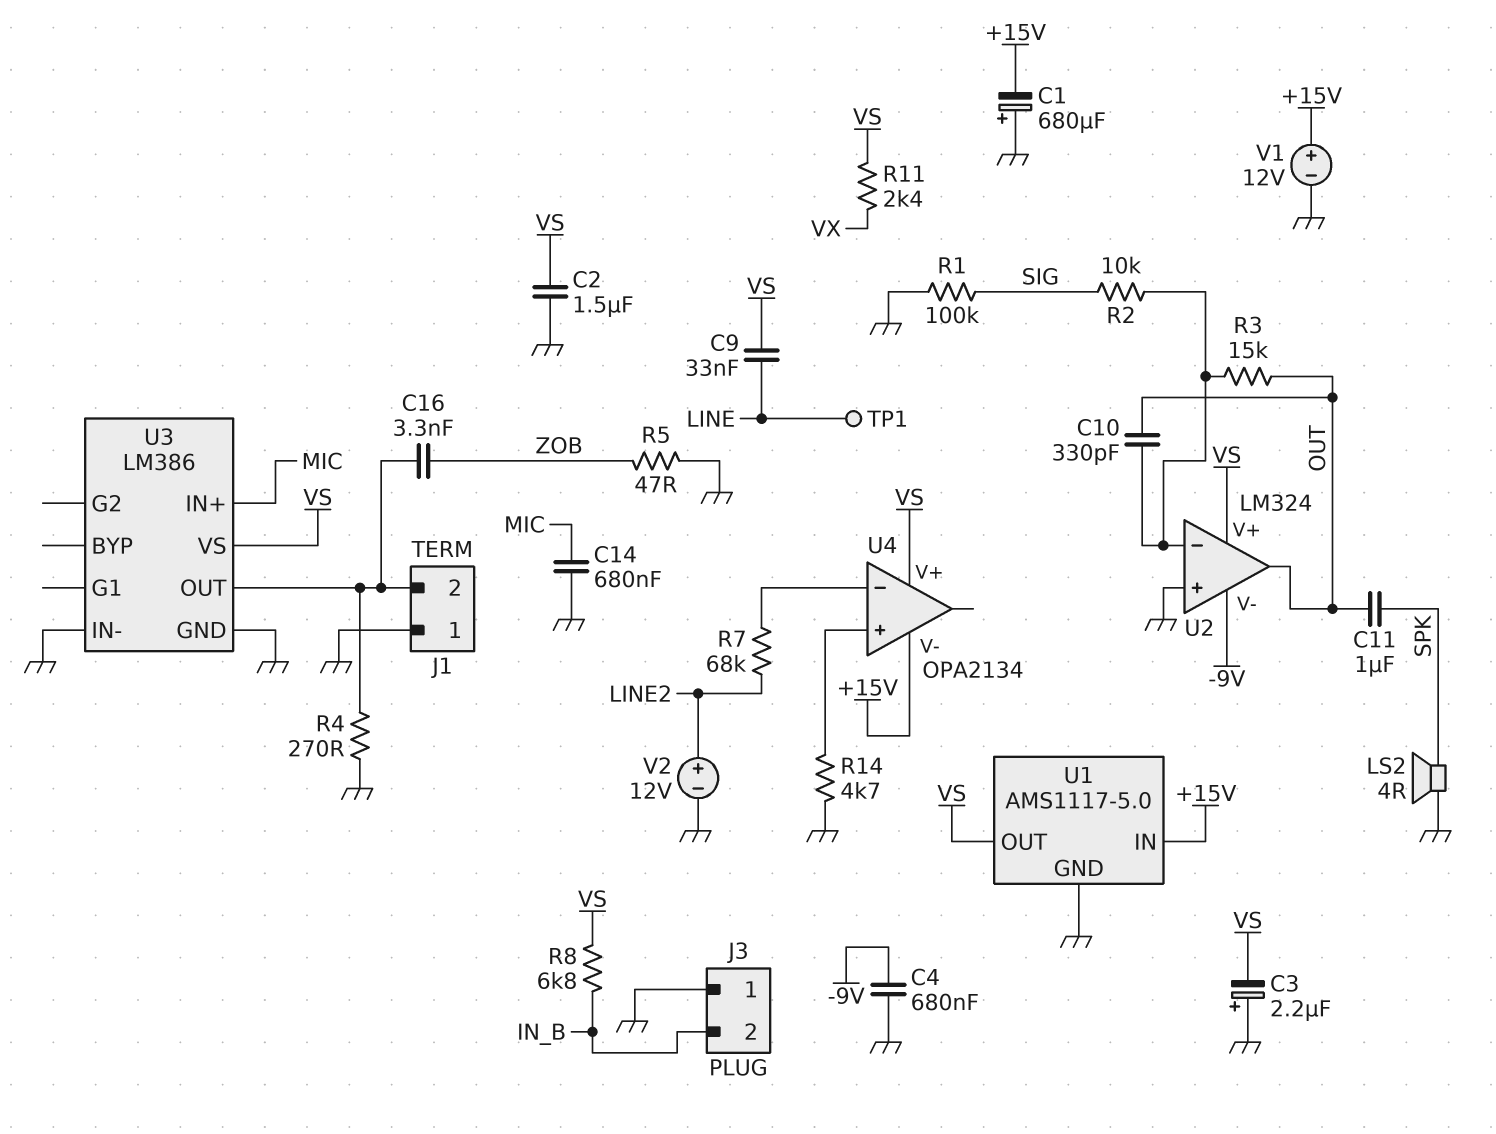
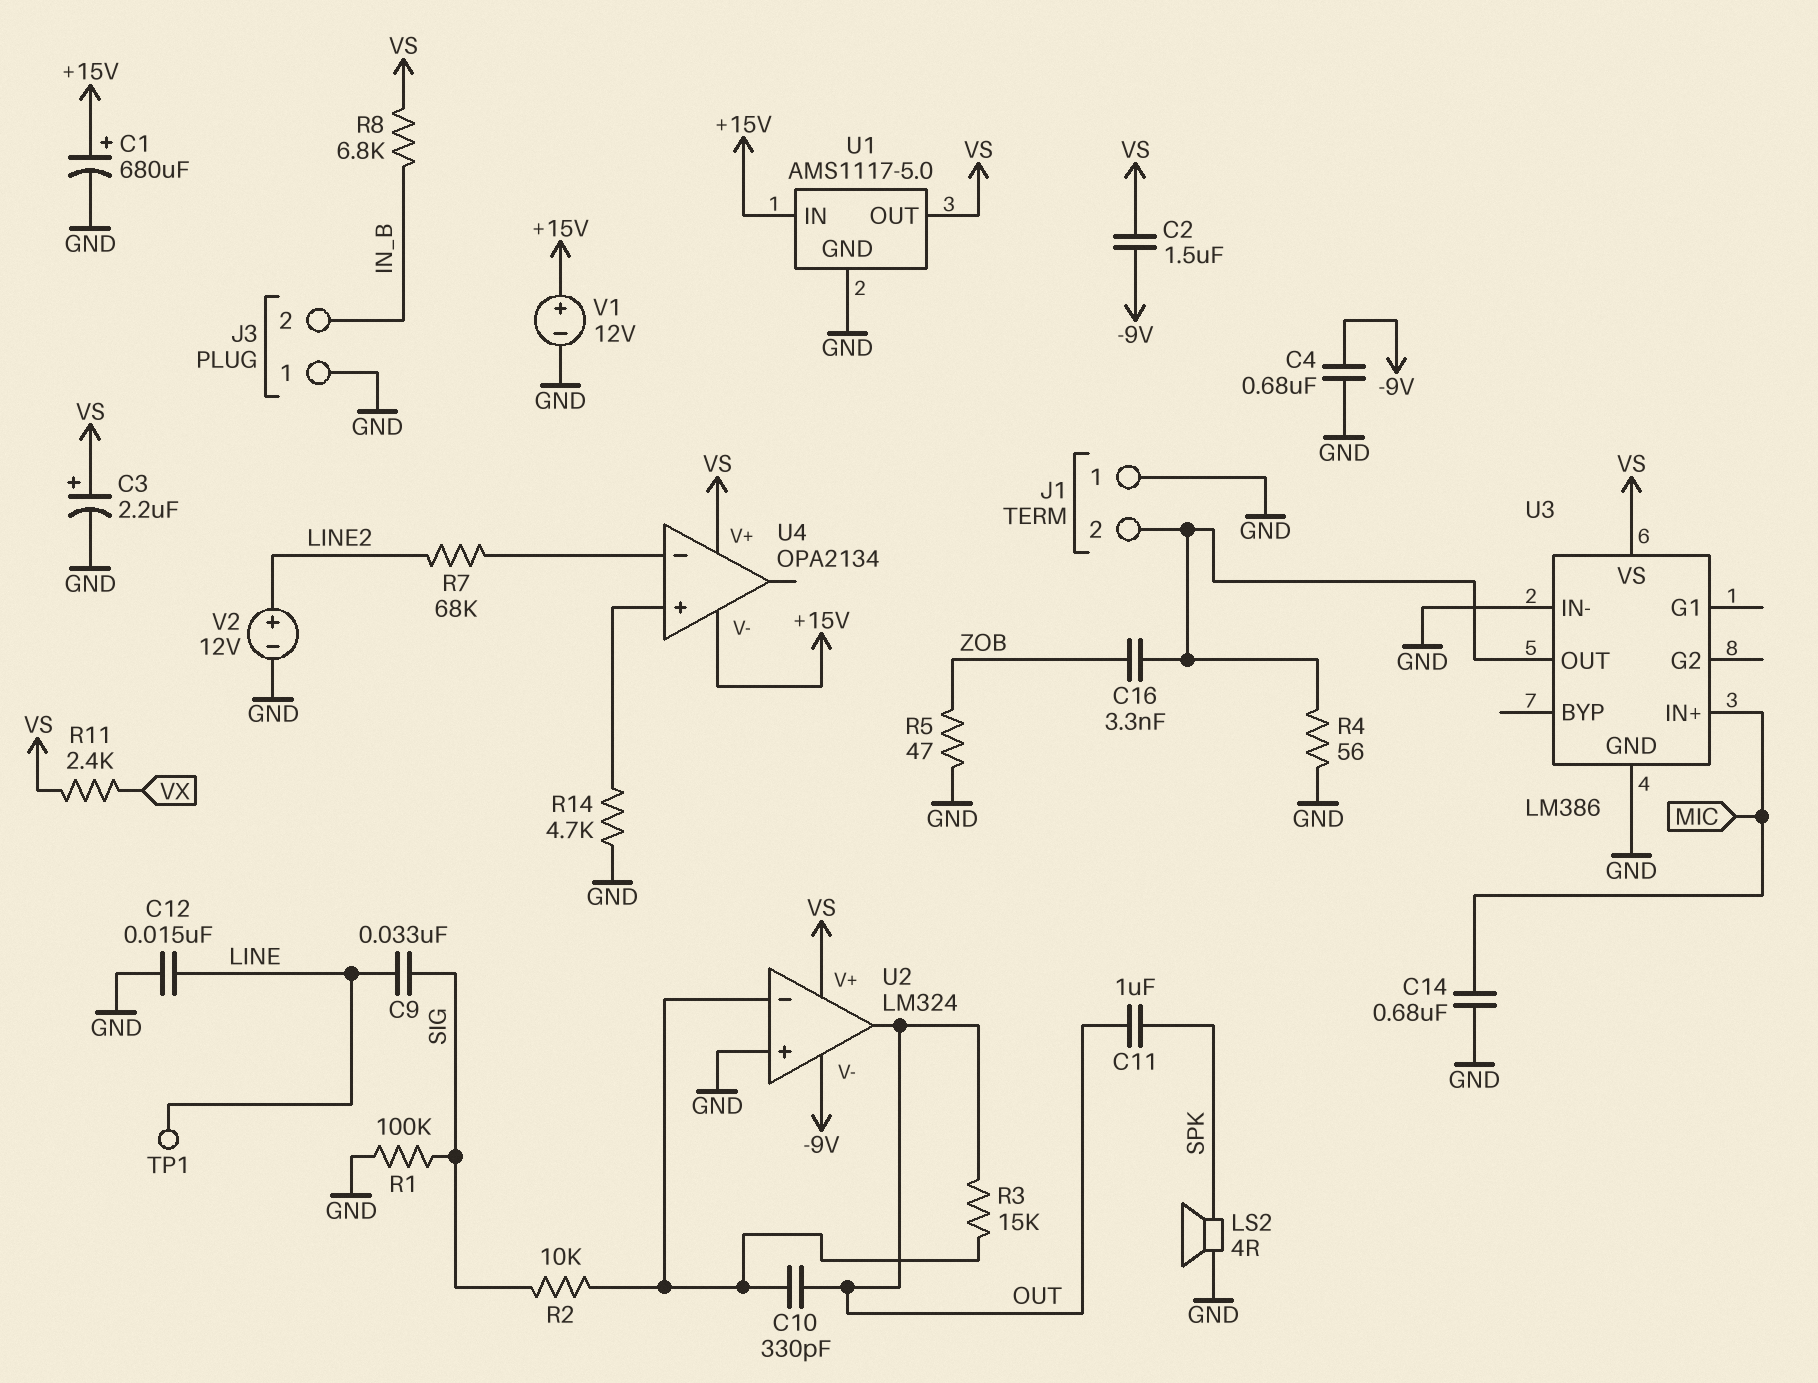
C1: 680uF (plus GND, minus +15V) -> 680uF (plus +15V, minus GND)
C2: 1.5uF (GND, VS) -> 1.5uF (-9V, VS)
C3: 2.2uF (plus GND, minus VS) -> 2.2uF (plus VS, minus GND)
C9: 33nF (LINE, VS) -> 33nF (LINE, SIG)
C12: none -> 15nF (GND, LINE)
R4: 270 (GND, J1/2) -> 56 (GND, J1/2)

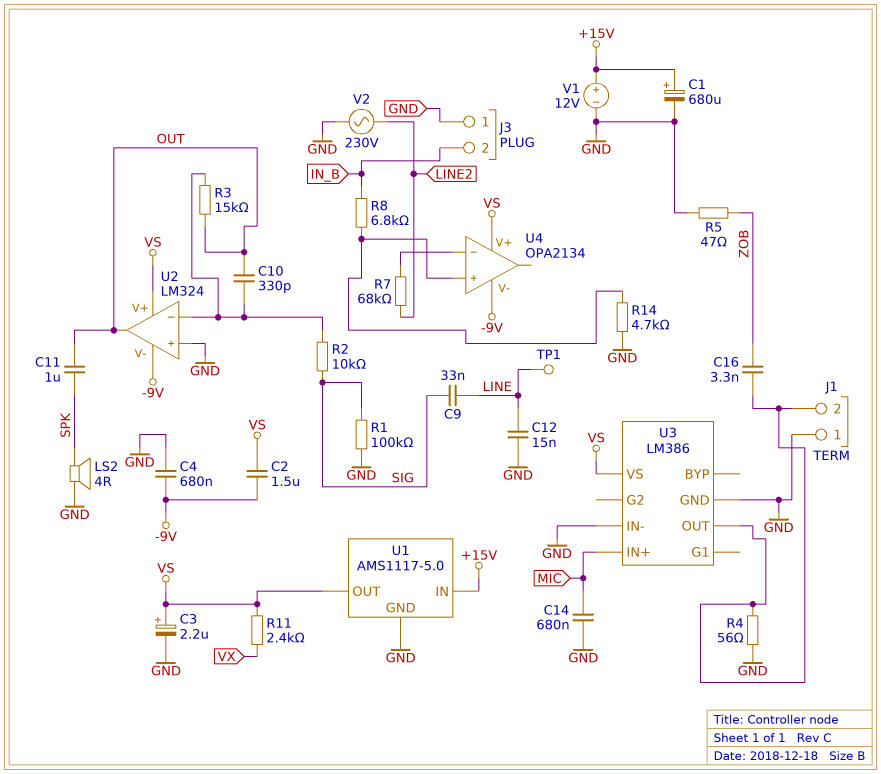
R8: 6.8k (IN_B, VS) -> 6.8k (IN_B, U4/in+)
U4 pin V-: +15V -> -9V
V2: 12V (plus LINE2, minus GND) -> AC 230V (GND, LINE2)

